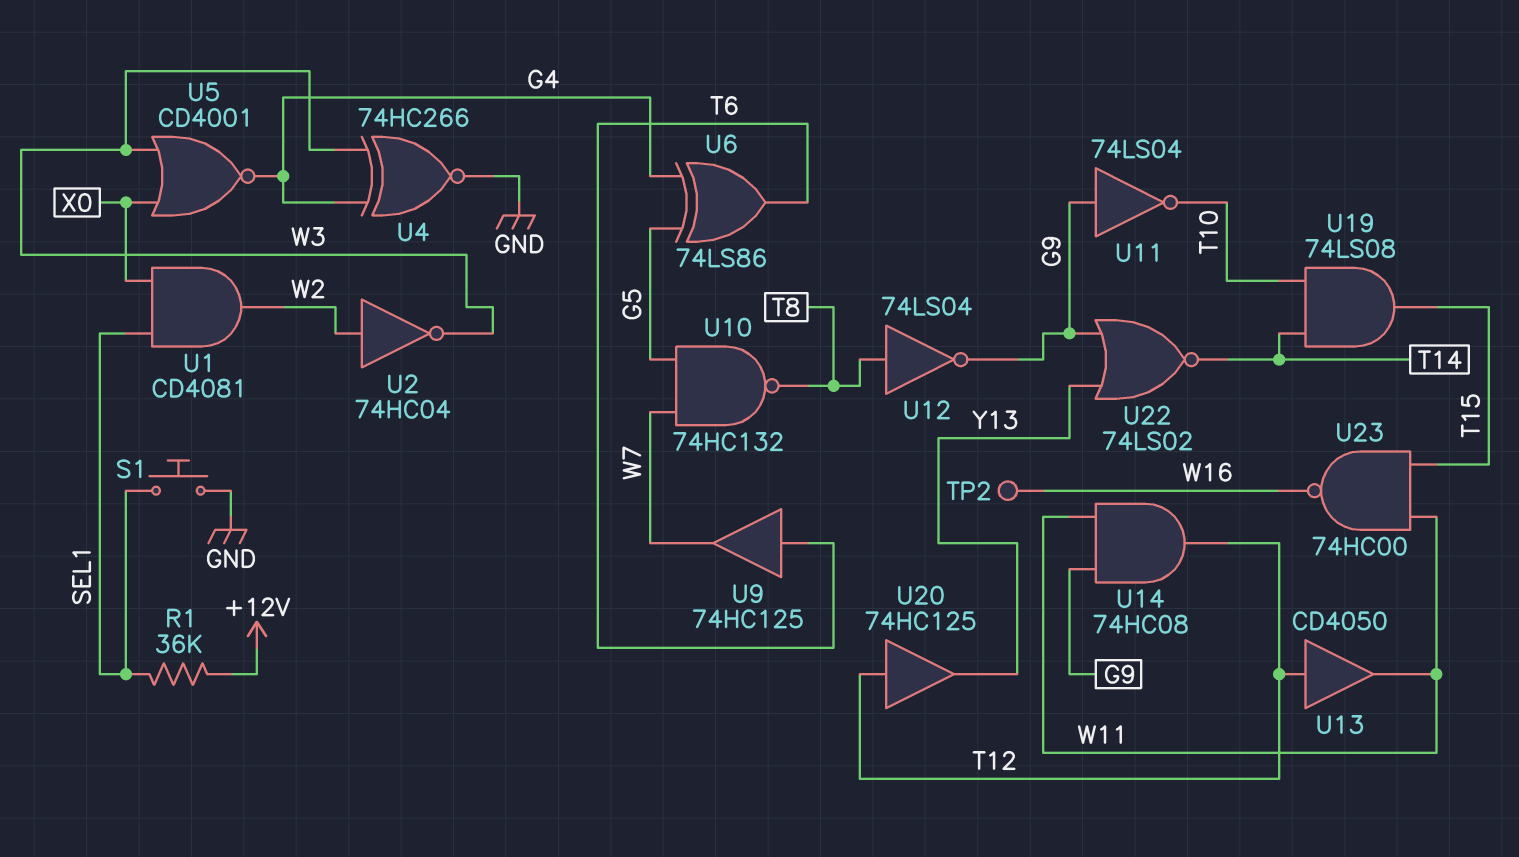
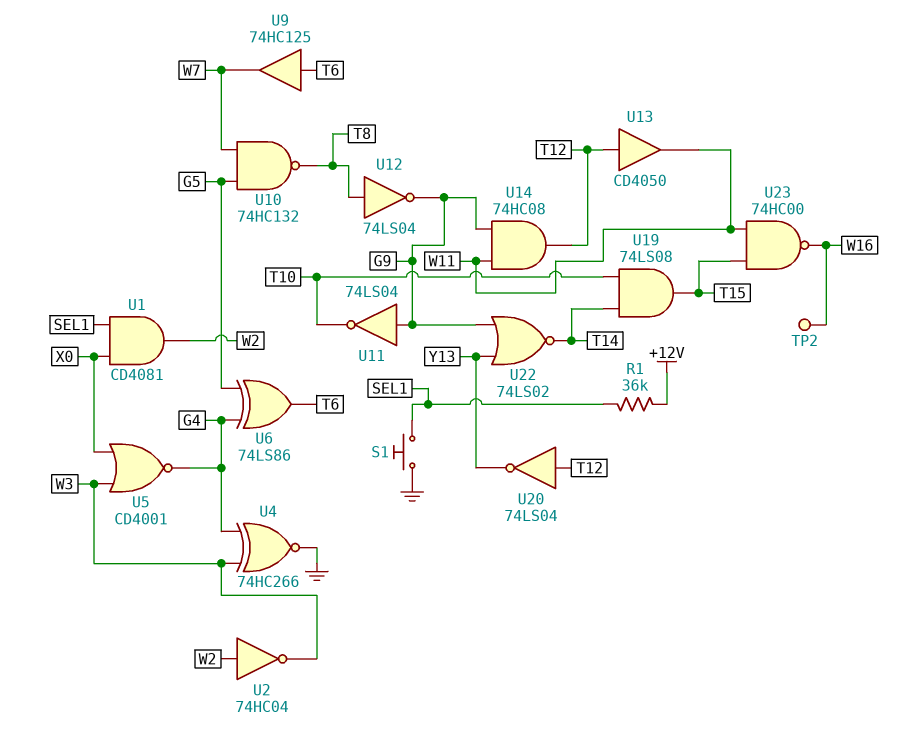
U20: buffer 74HC125 (in T12, out Y13) -> NOT 74LS04 (in T12, out Y13)

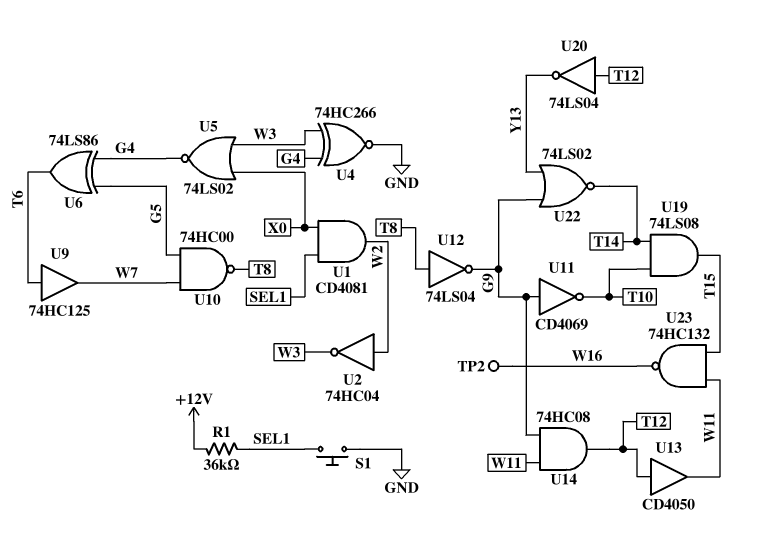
U5: NOR CD4001 (in W3, in X0, out G4) -> NOR 74LS02 (in W3, in X0, out G4)
U10: NAND 74HC132 (in G5, in W7, out T8) -> NAND 74HC00 (in G5, in W7, out T8)
U11: NOT 74LS04 (in G9, out T10) -> NOT CD4069 (in G9, out T10)
U23: NAND 74HC00 (in T15, in W11, out W16) -> NAND 74HC132 (in T15, in W11, out W16)

